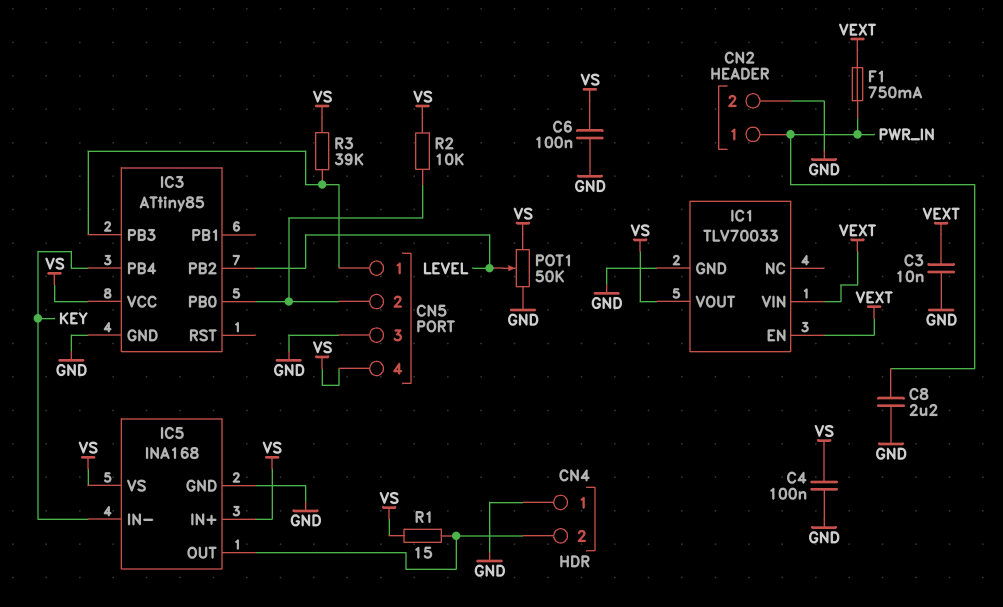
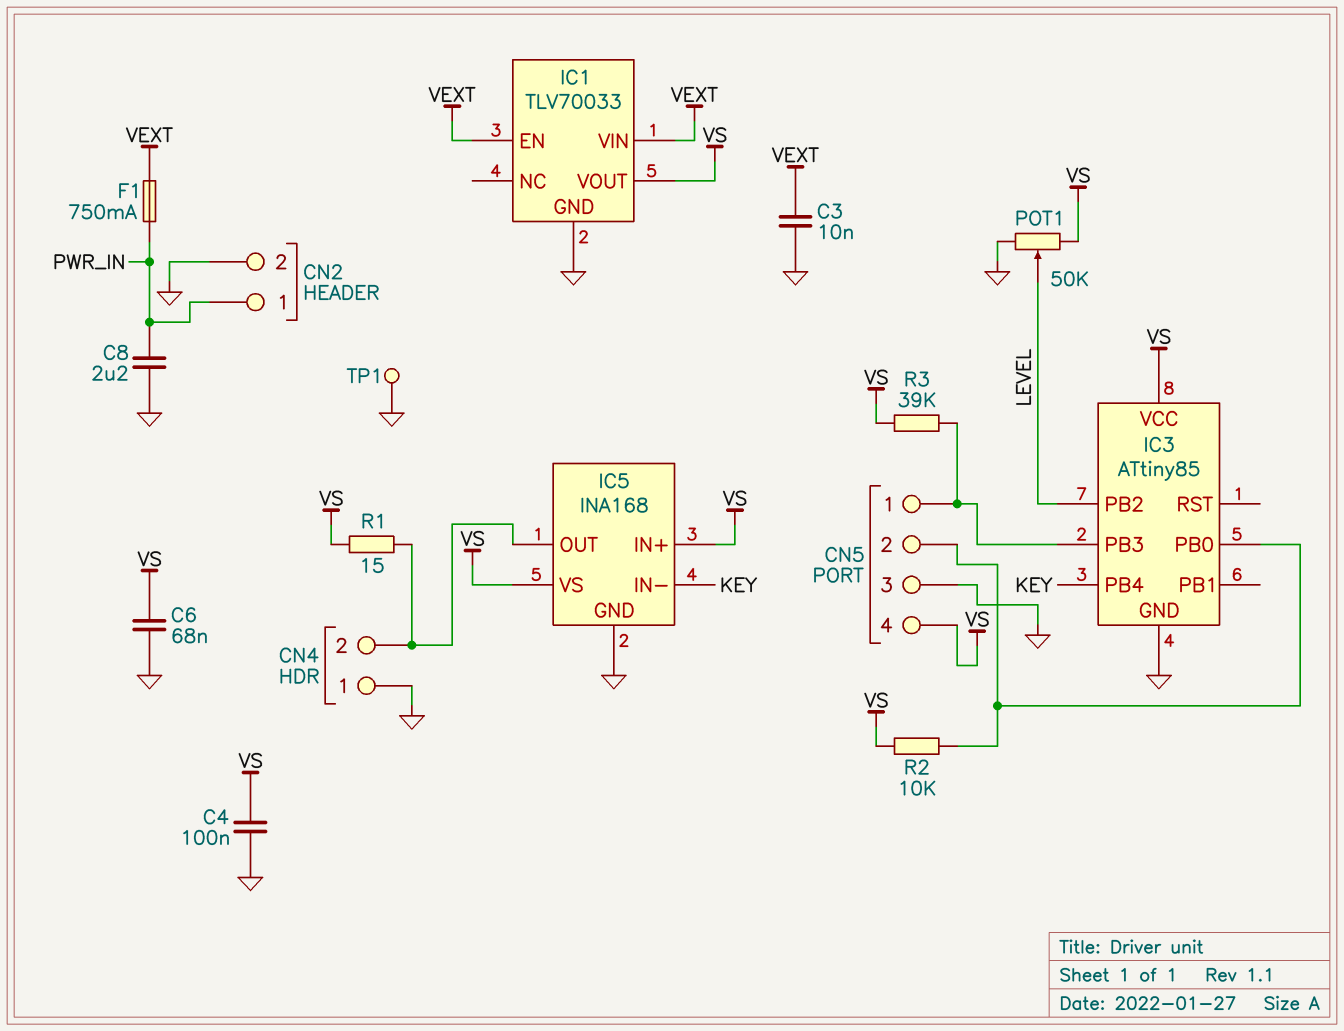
C6: 100nF (GND, VS) -> 68nF (GND, VS)
TP1: none -> test point (GND)

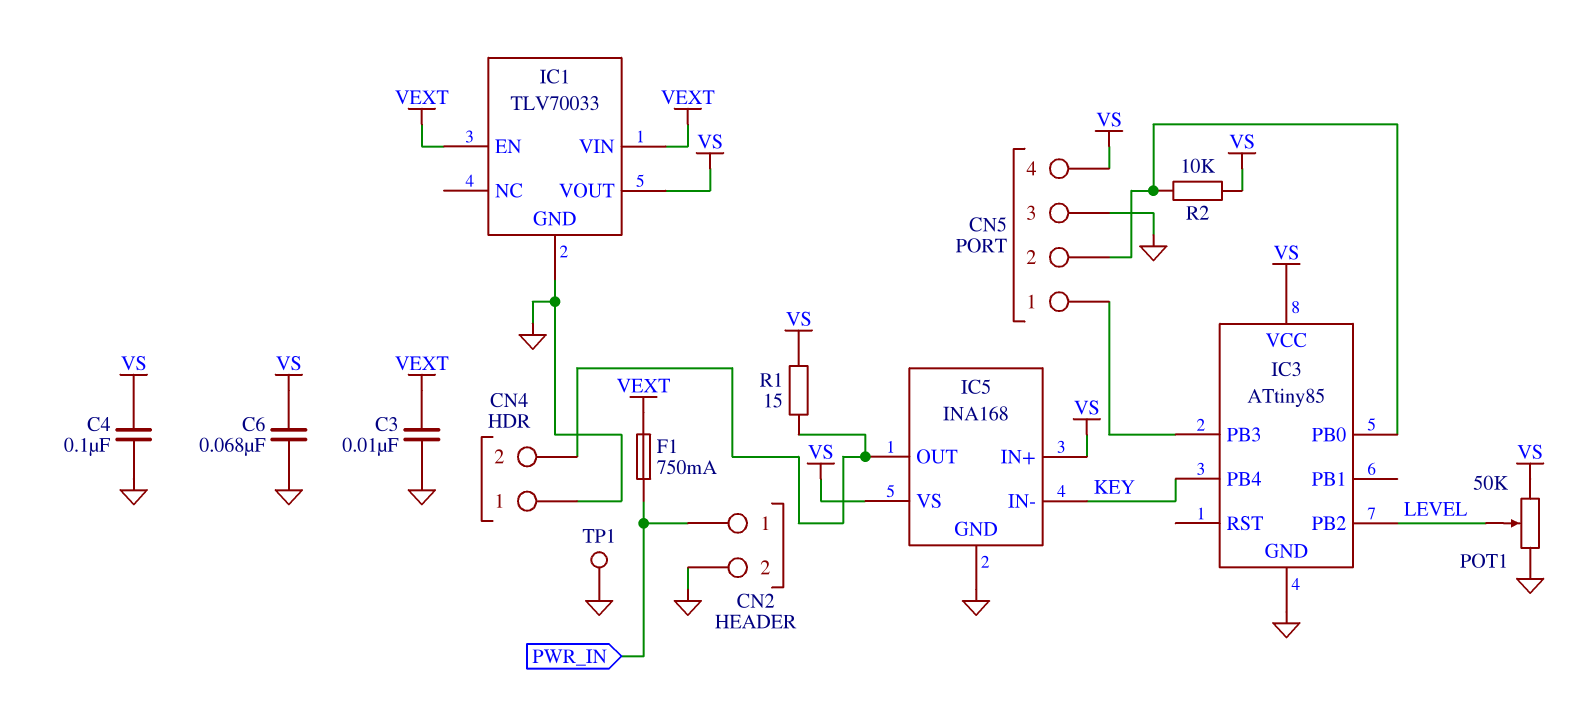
C8: 2.2uF (GND, PWR_IN) -> none
R3: 39k (CN5/1, VS) -> none

